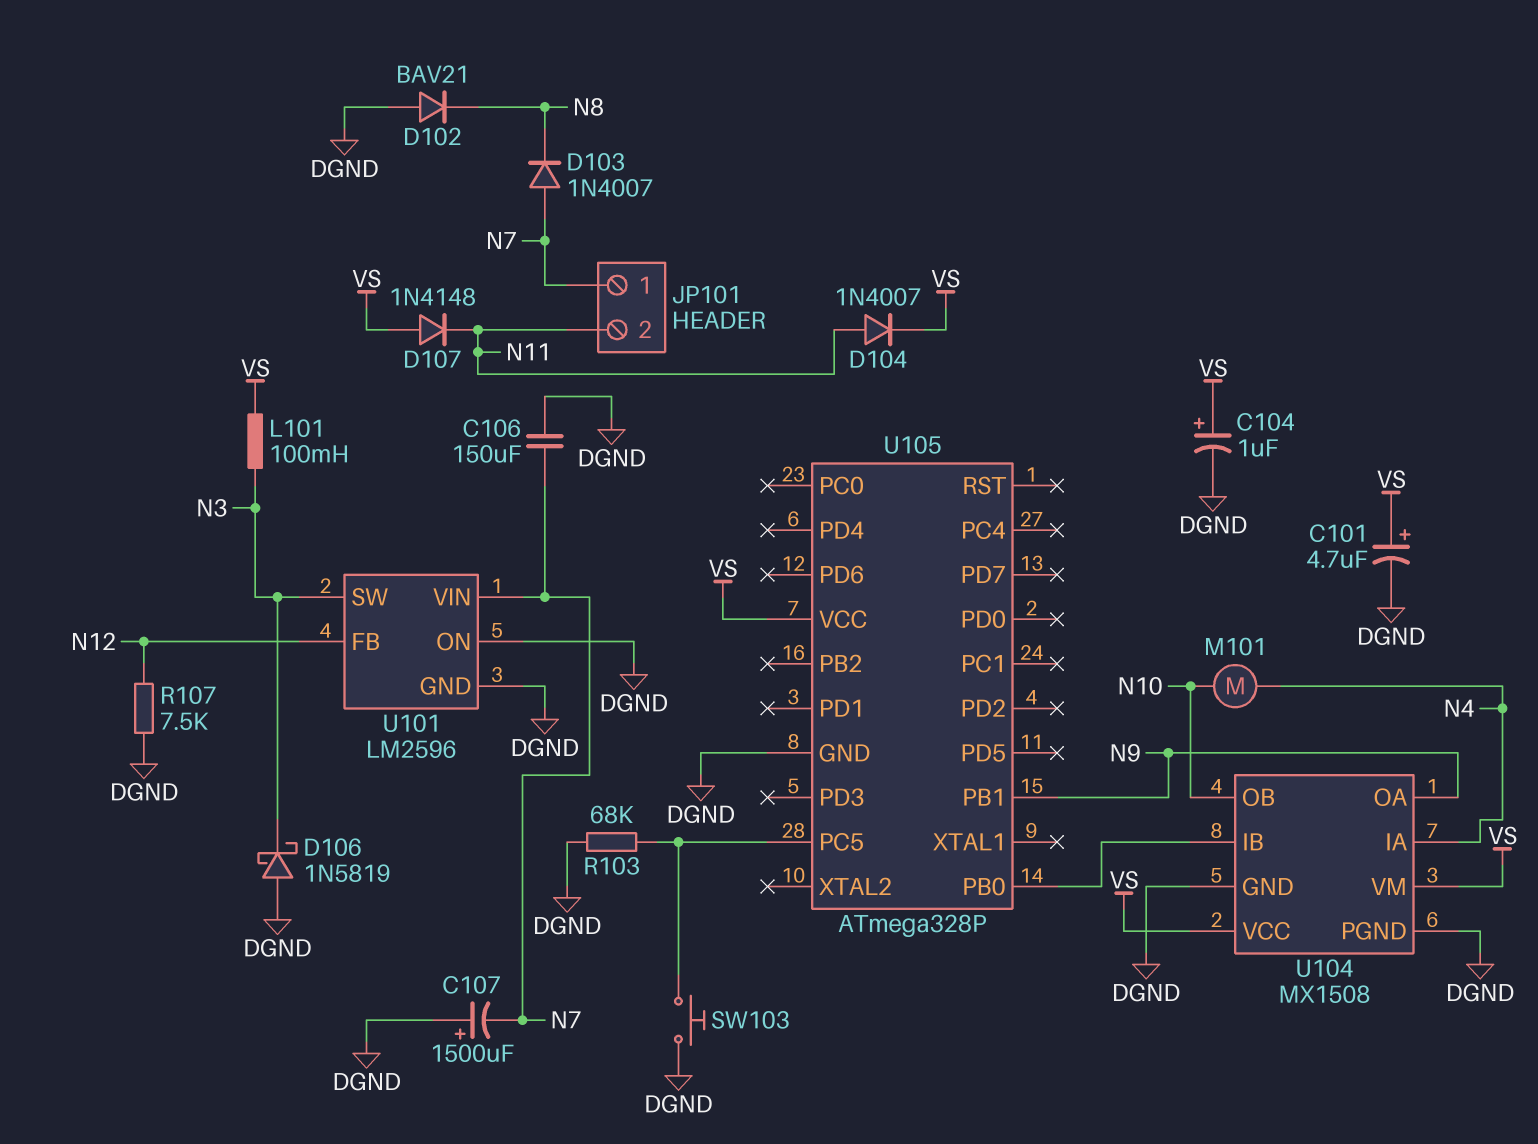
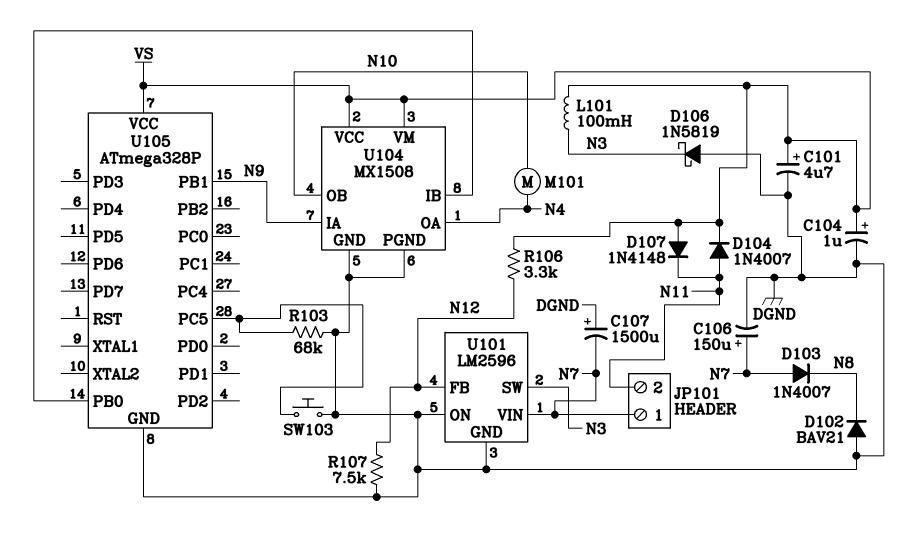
C106: 150uF (DGND, N7) -> 150uF (plus N7, minus DGND)
R106: none -> 3.3k (N12, VS)
U104 pin IA: N4 -> N9
U104 pin OA: N9 -> N4

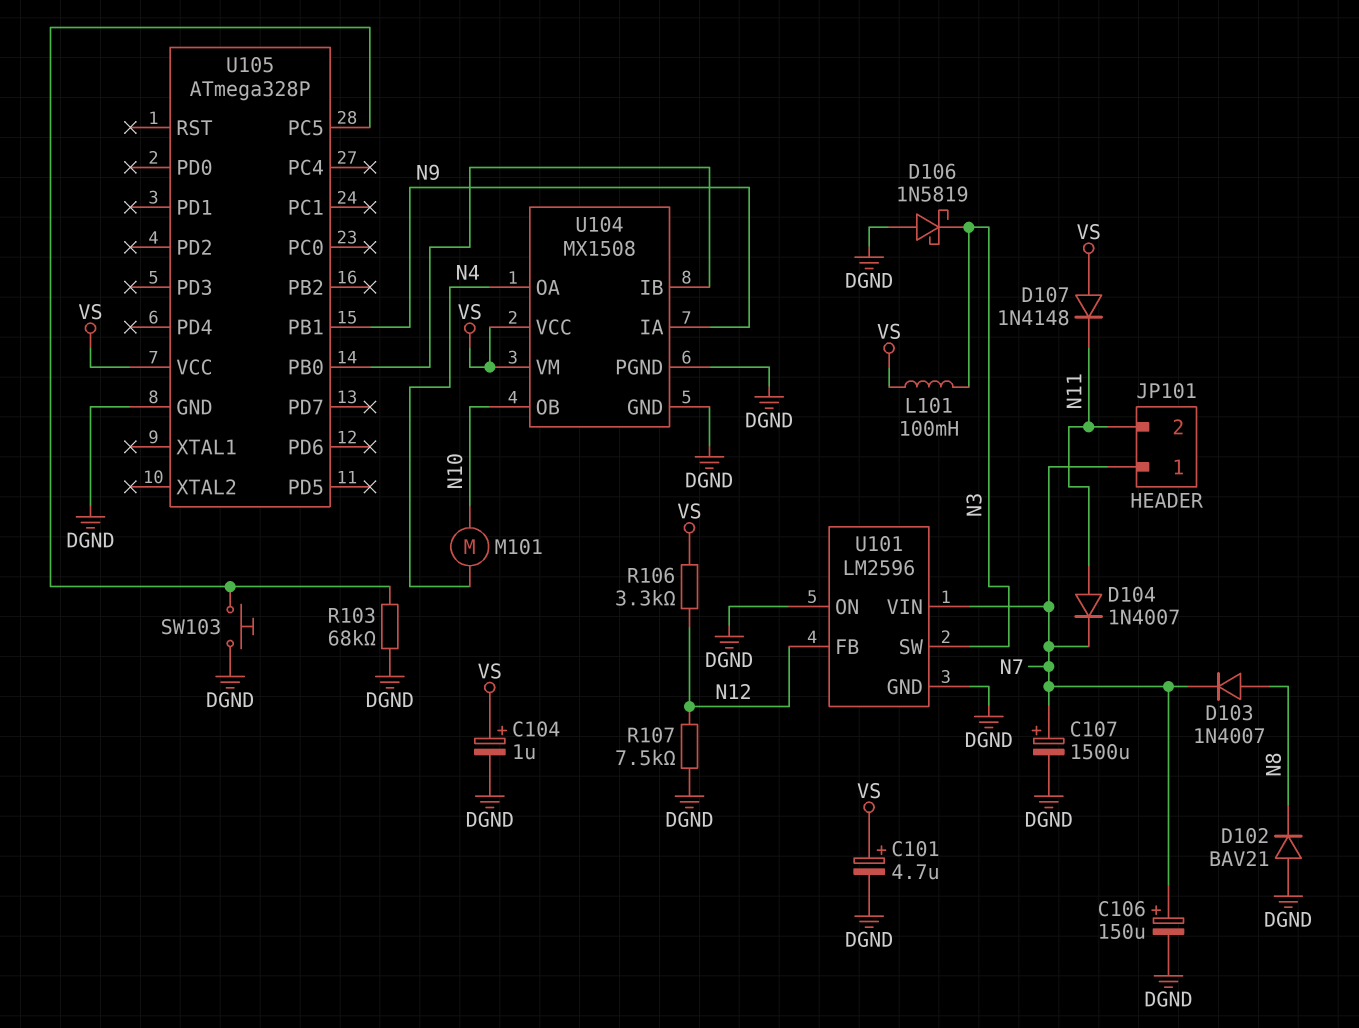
C107: 1500uF (plus DGND, minus N7) -> 1500uF (plus N7, minus DGND)
D103: diode 1N4007 (A N7, K N8) -> diode 1N4007 (A N8, K N7)
D104: diode 1N4007 (A N11, K VS) -> diode 1N4007 (A N11, K N7)

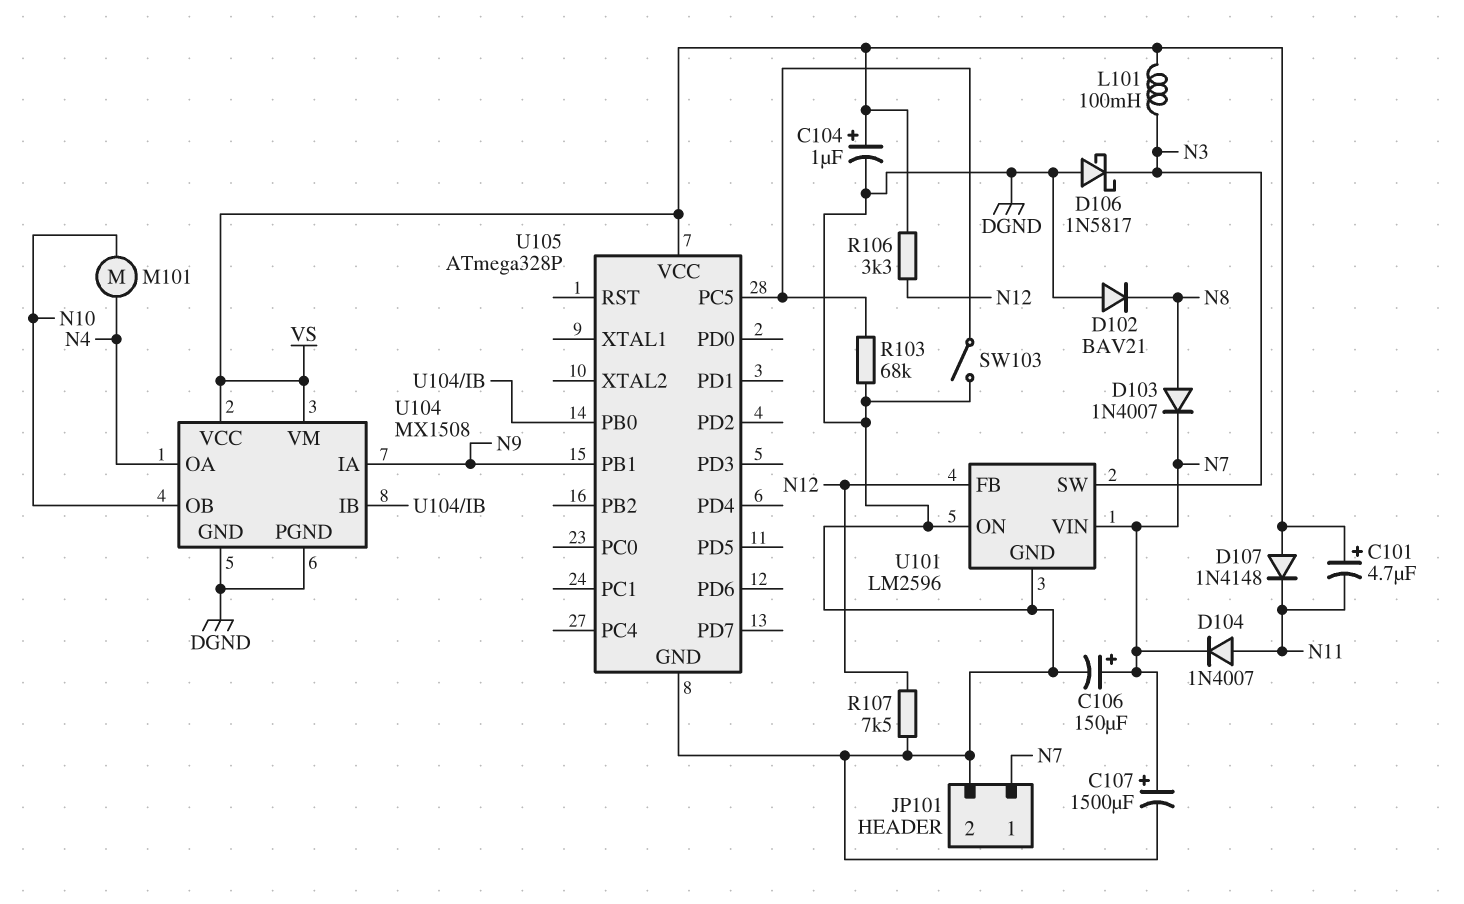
C101: 4.7uF (plus VS, minus DGND) -> 4.7uF (plus VS, minus N11)
D106: schottky 1N5819 (A DGND, K N3) -> schottky 1N5817 (A DGND, K N3)
JP101 pin 2: N11 -> DGND
SW103: button (DGND, U105/PC5) -> switch (DGND, U105/PC5)

